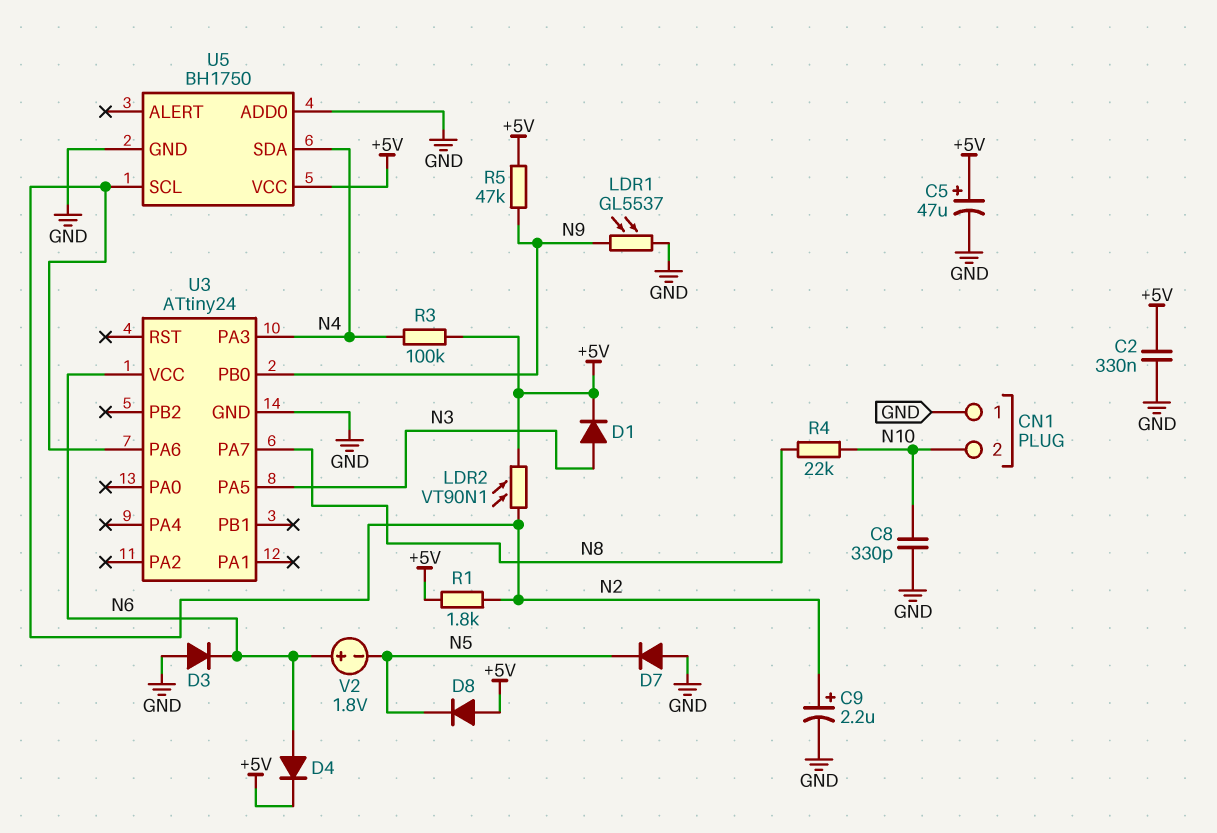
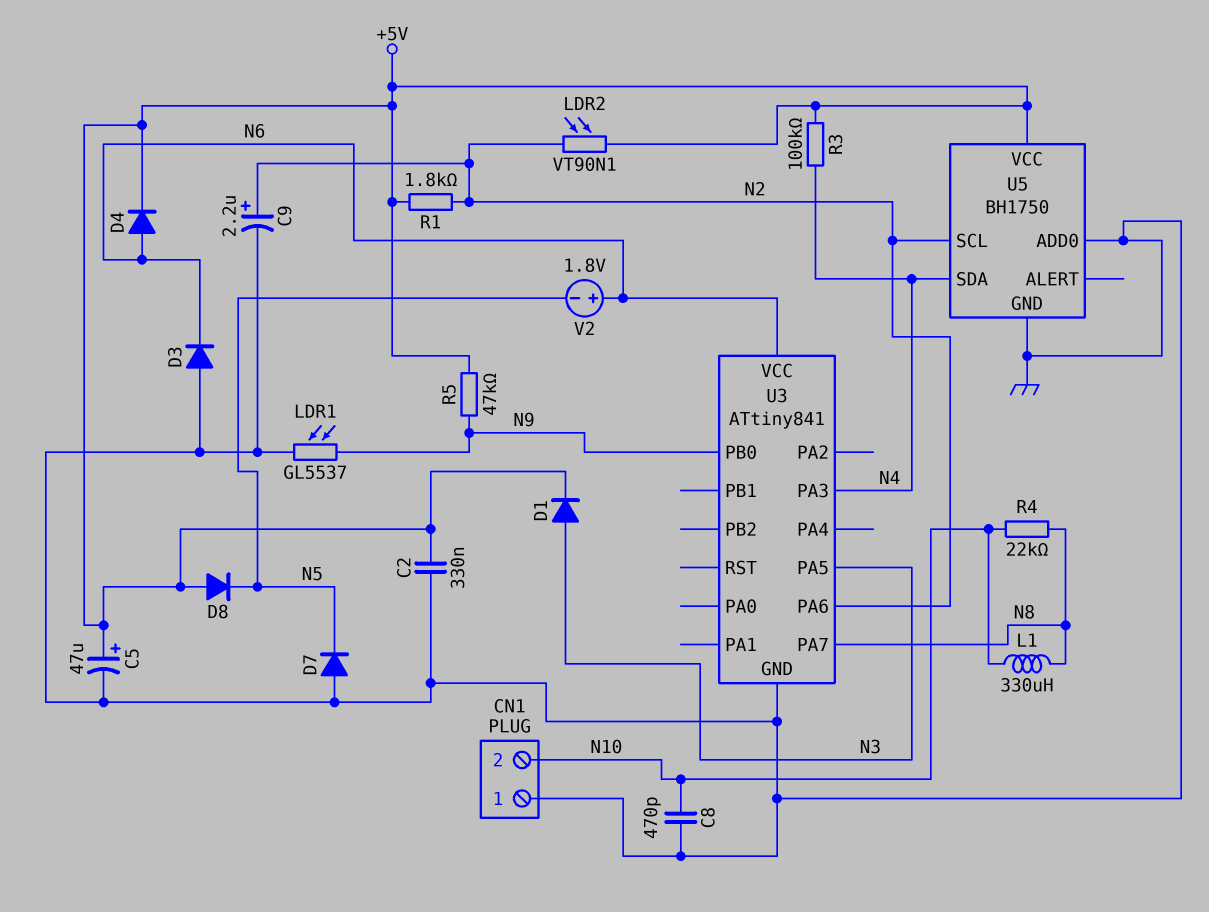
C8: 330pF (GND, N10) -> 470pF (GND, N10)
L1: none -> 330uH (N8, N10)
U3: ATtiny24 -> ATtiny841

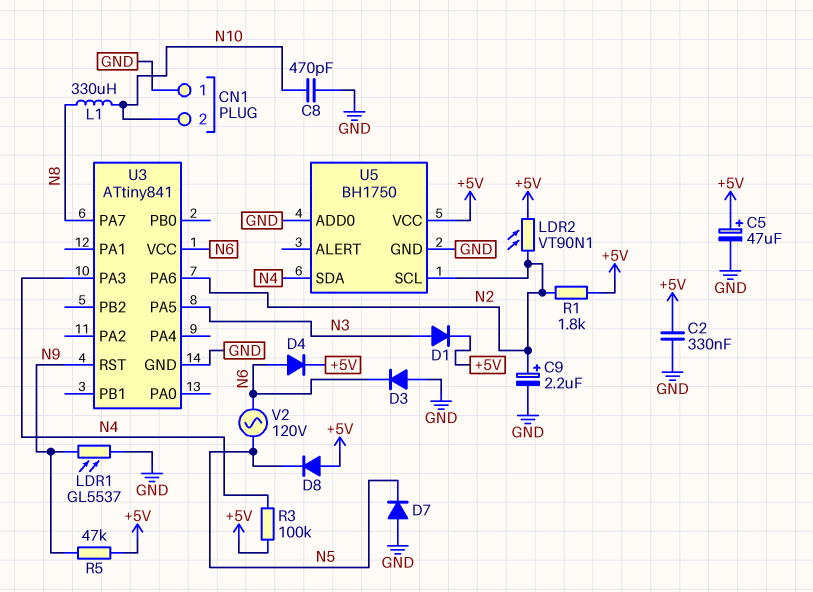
R4: 22k (N8, N10) -> none
U3 pin PB0: N9 -> none
U3 pin RST: none -> N9
V2: 1.8V (plus N6, minus N5) -> AC 120V (N5, N6)

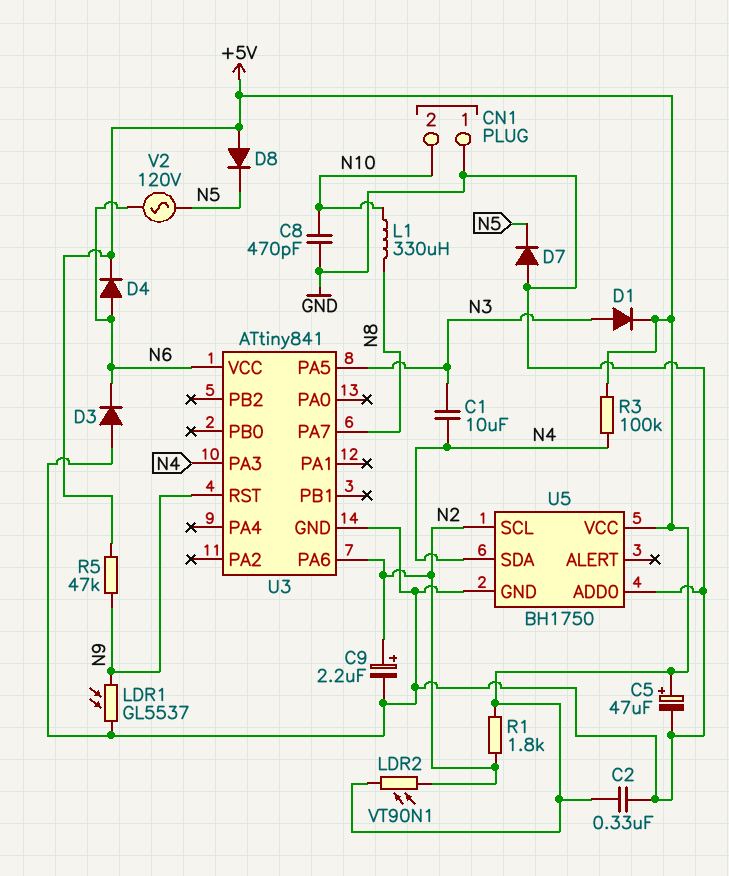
C1: none -> 10uF (N3, N4)

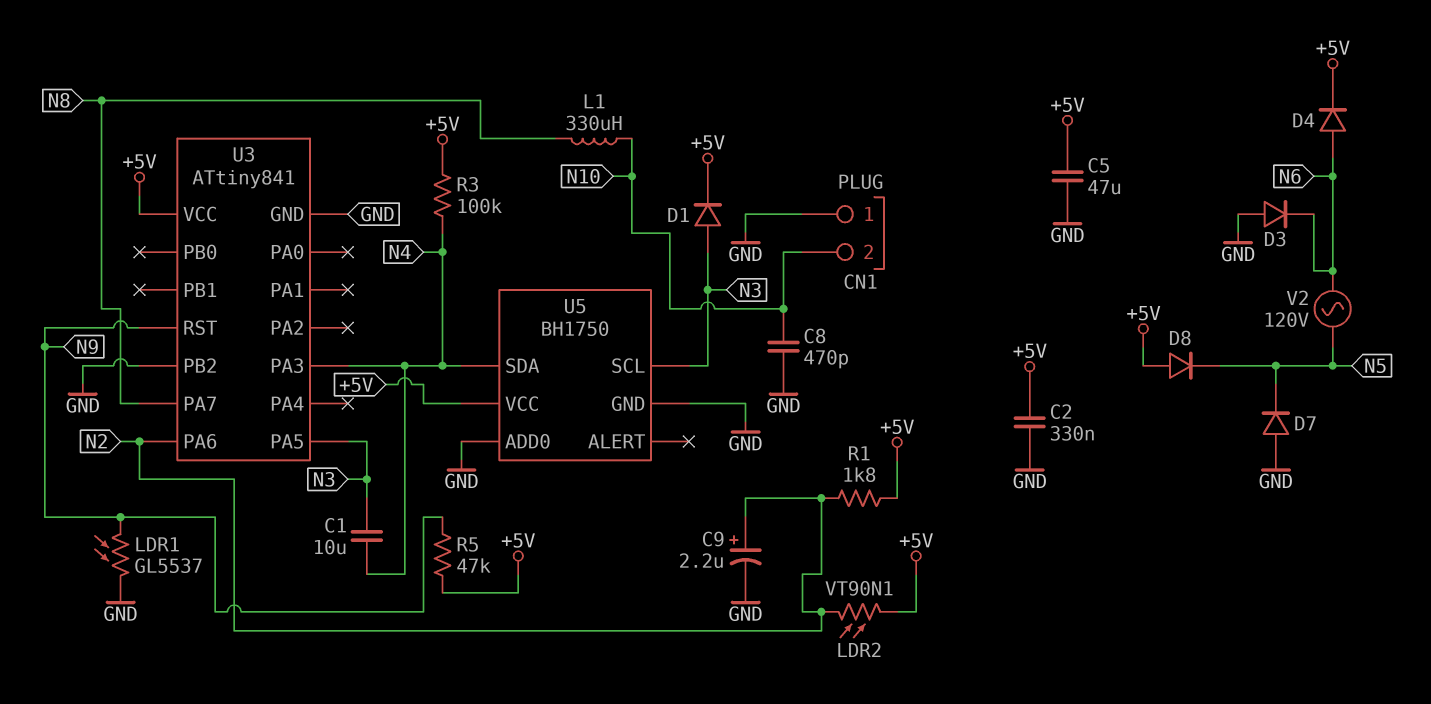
C5: 47uF (plus +5V, minus GND) -> 47uF (+5V, GND)
U3 pin PB2: none -> GND
U3 pin VCC: N6 -> +5V
U5 pin SCL: N2 -> N3

